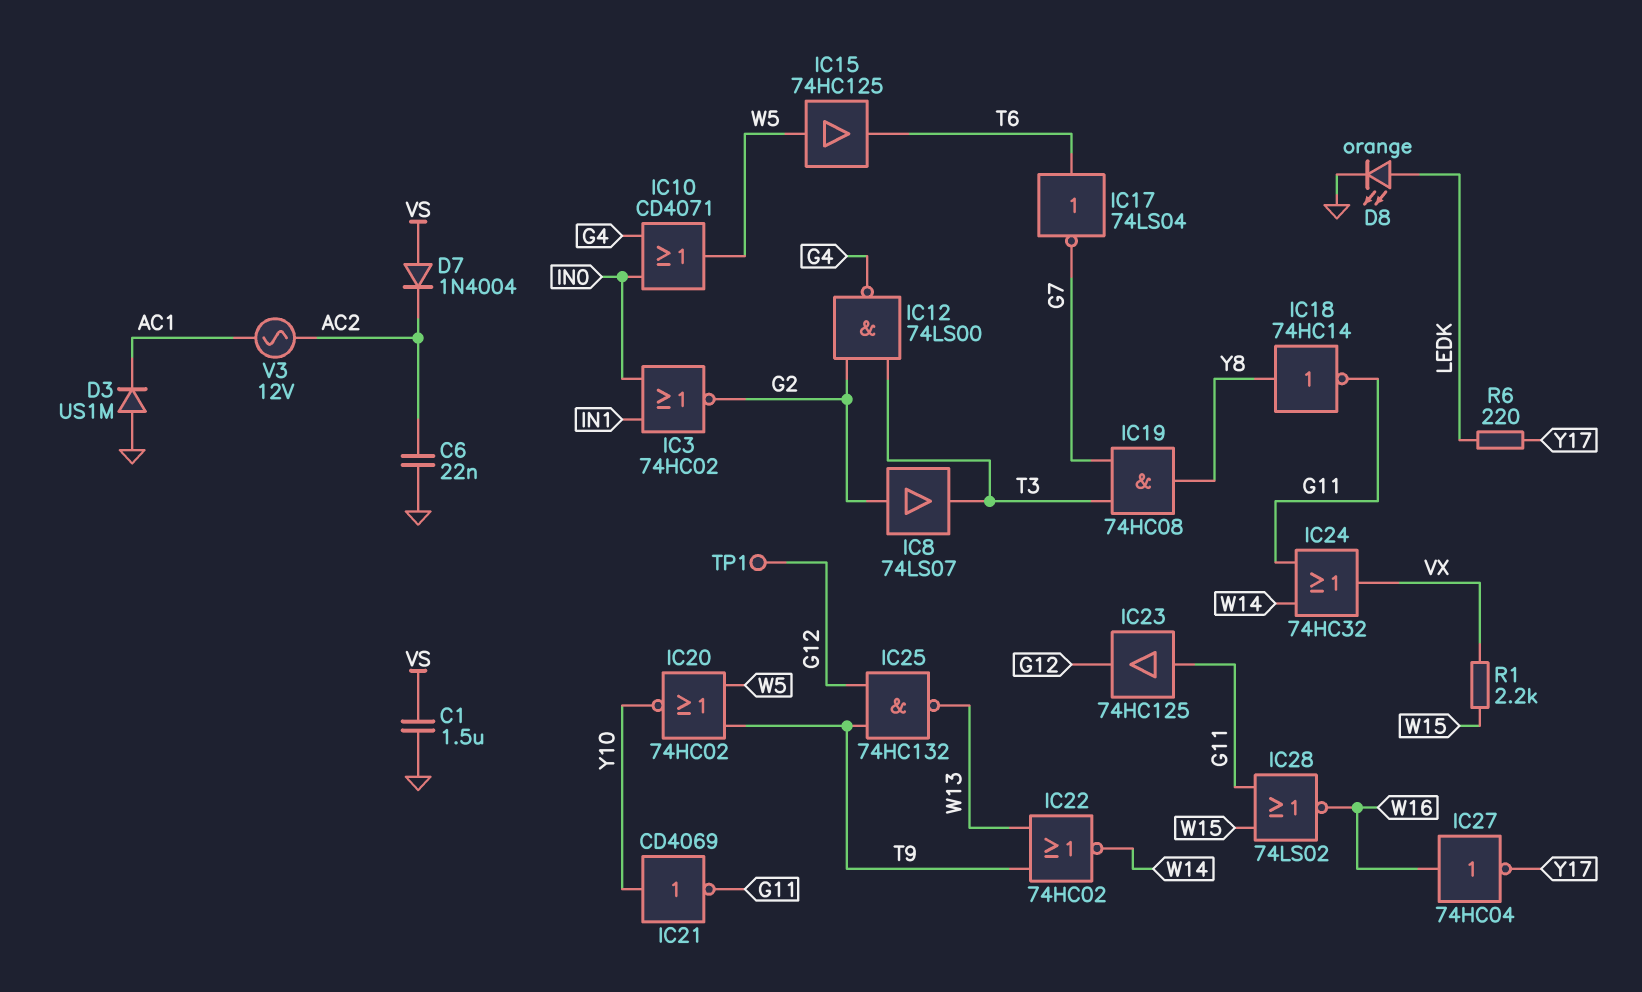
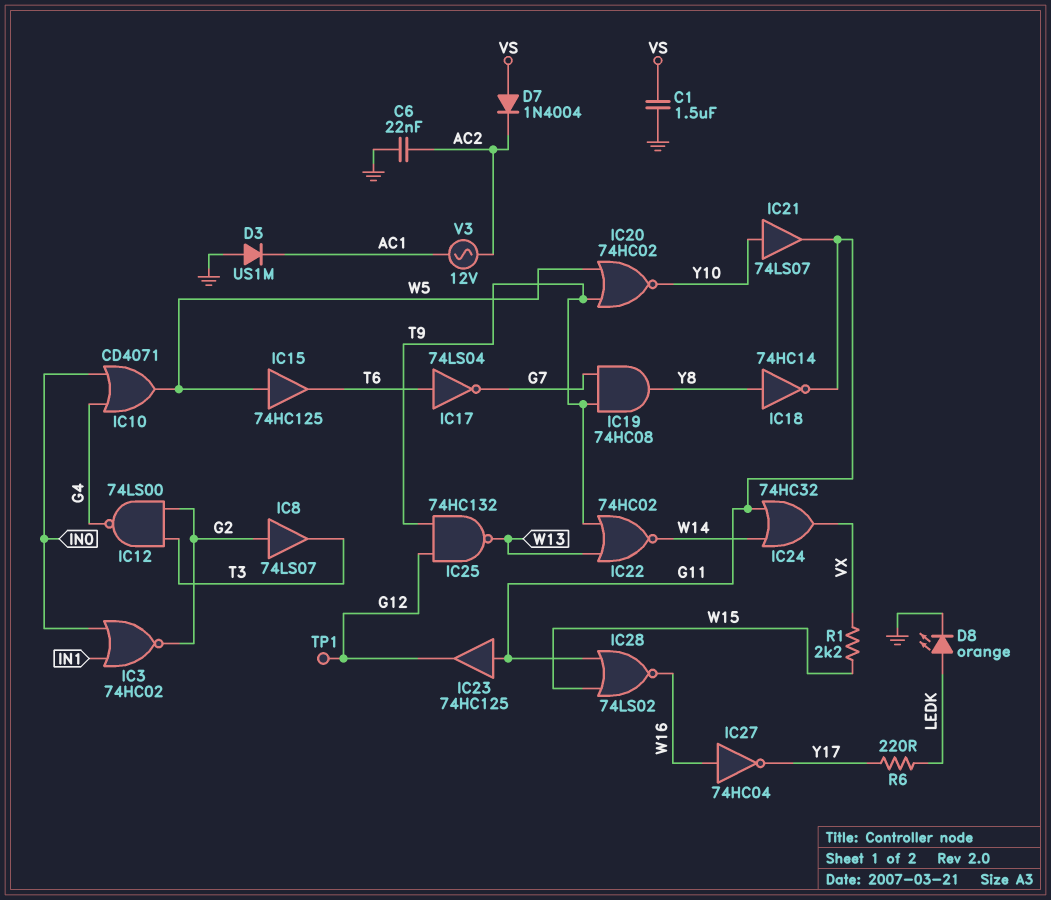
IC19: AND 74HC08 (in G7, in T3, out Y8) -> AND 74HC08 (in G7, in T9, out Y8)
IC21: NOT CD4069 (in Y10, out G11) -> buffer 74LS07 (in Y10, out G11)

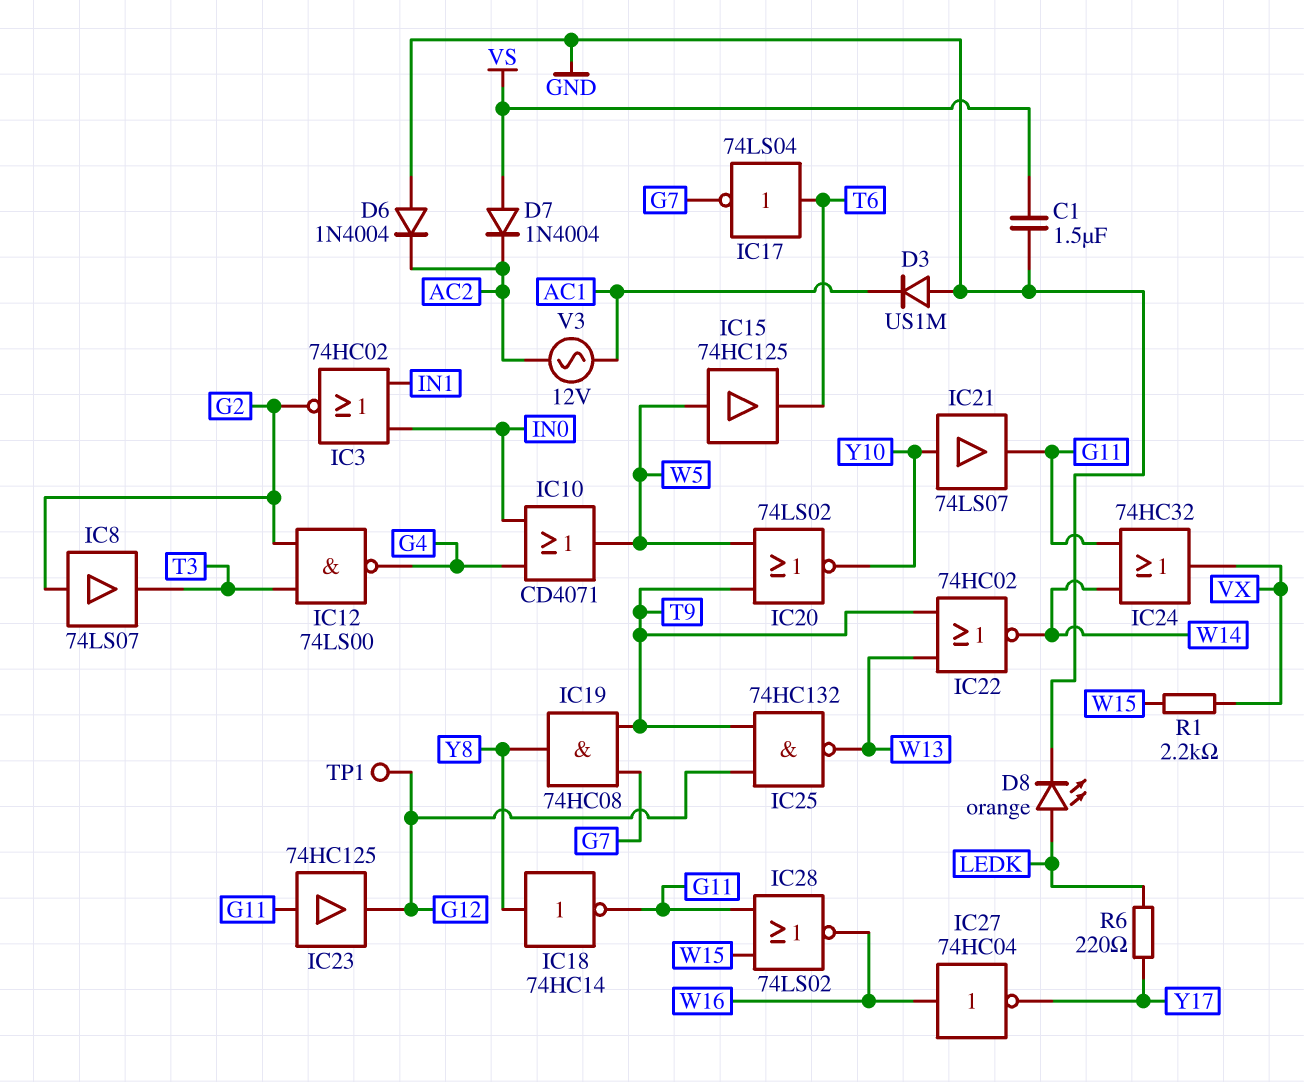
C6: 22nF (AC2, GND) -> none
D6: none -> diode 1N4004 (A GND, K AC2)
IC20: NOR 74HC02 (in T9, in W5, out Y10) -> NOR 74LS02 (in T9, in W5, out Y10)

